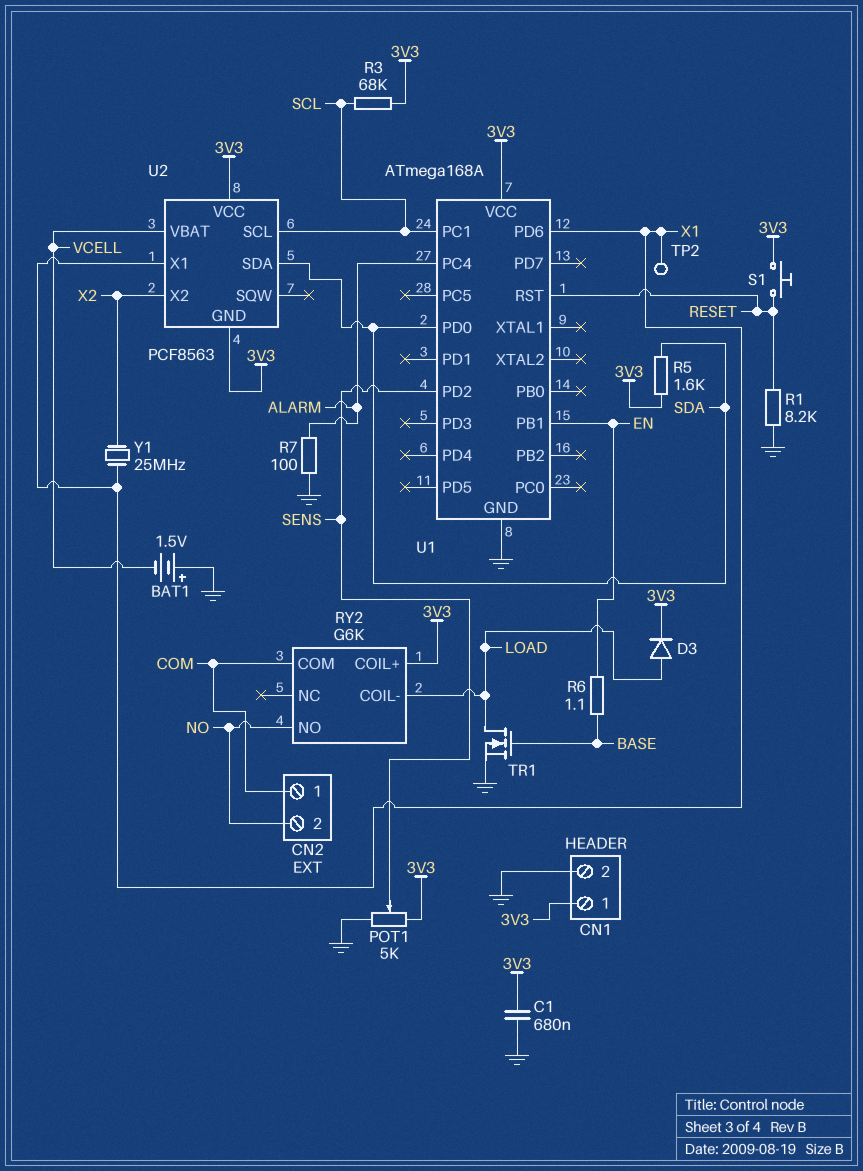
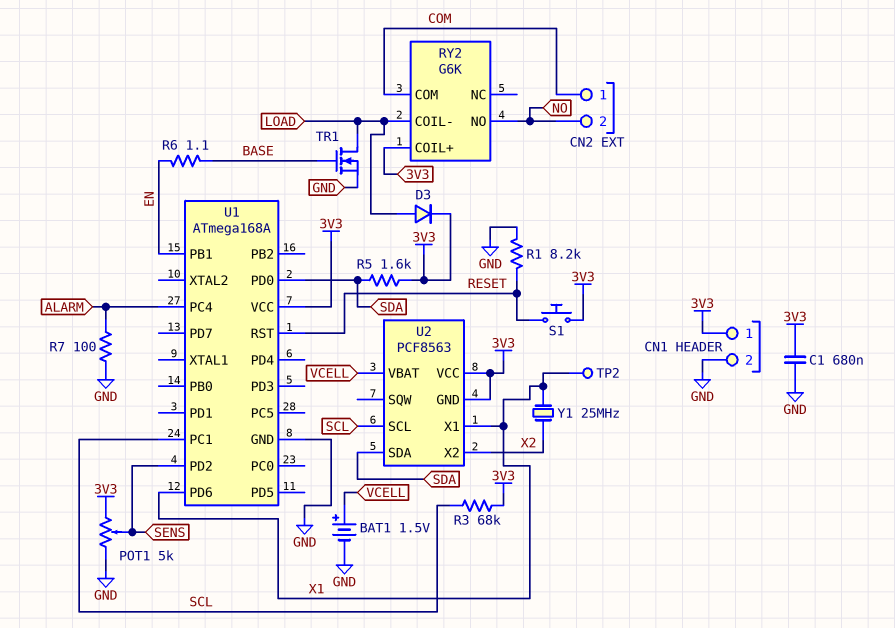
BAT1: 1.5V (plus GND, minus VCELL) -> 1.5V (plus VCELL, minus GND)

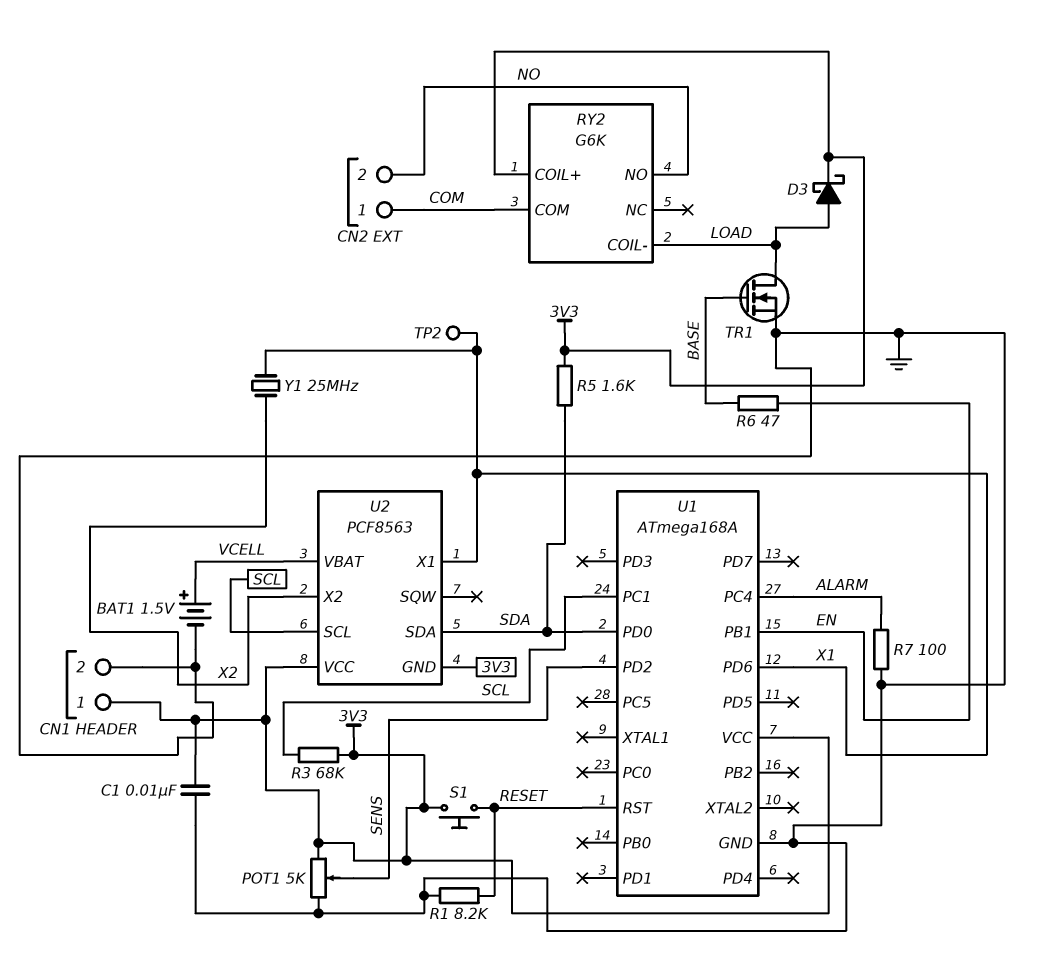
C1: 680nF (3V3, GND) -> 10nF (3V3, GND)
D3: diode (A LOAD, K 3V3) -> schottky (A LOAD, K 3V3)
R6: 1.1 (BASE, EN) -> 47 (BASE, EN)

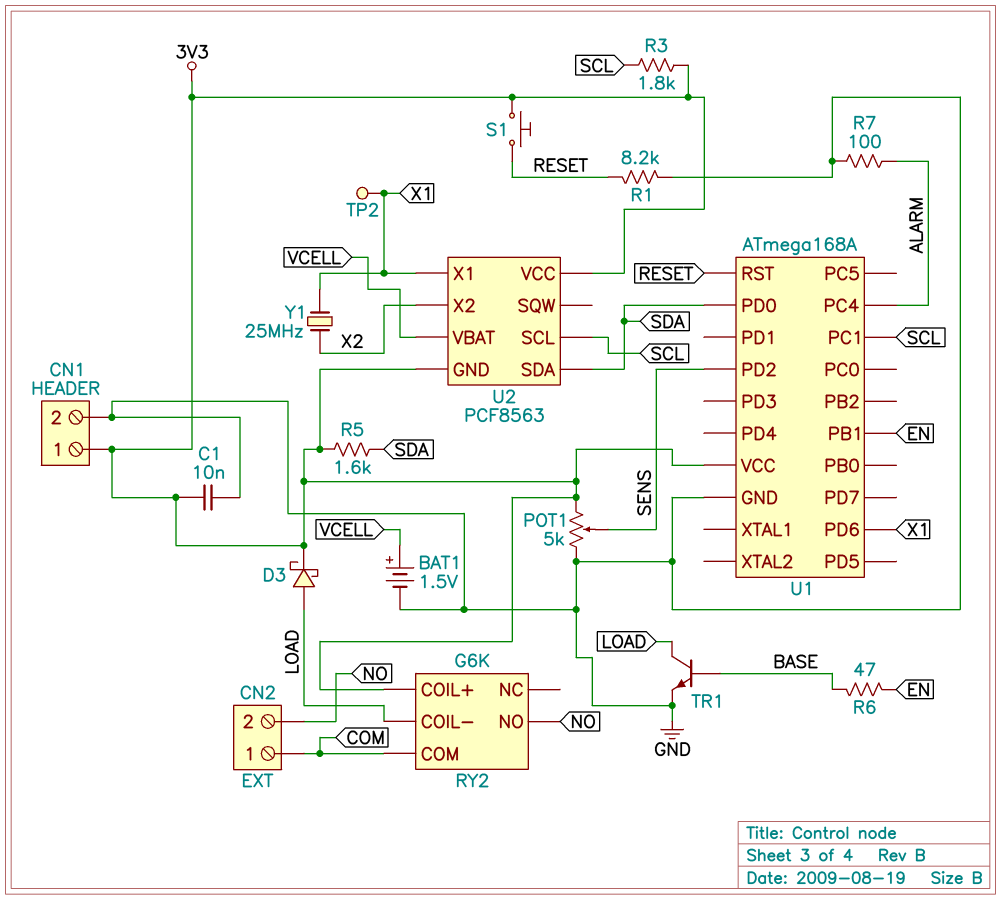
R3: 68k (3V3, SCL) -> 1.8k (3V3, SCL)
TR1: NMOS (G BASE, D LOAD, S GND) -> NPN (B BASE, C LOAD, E GND)

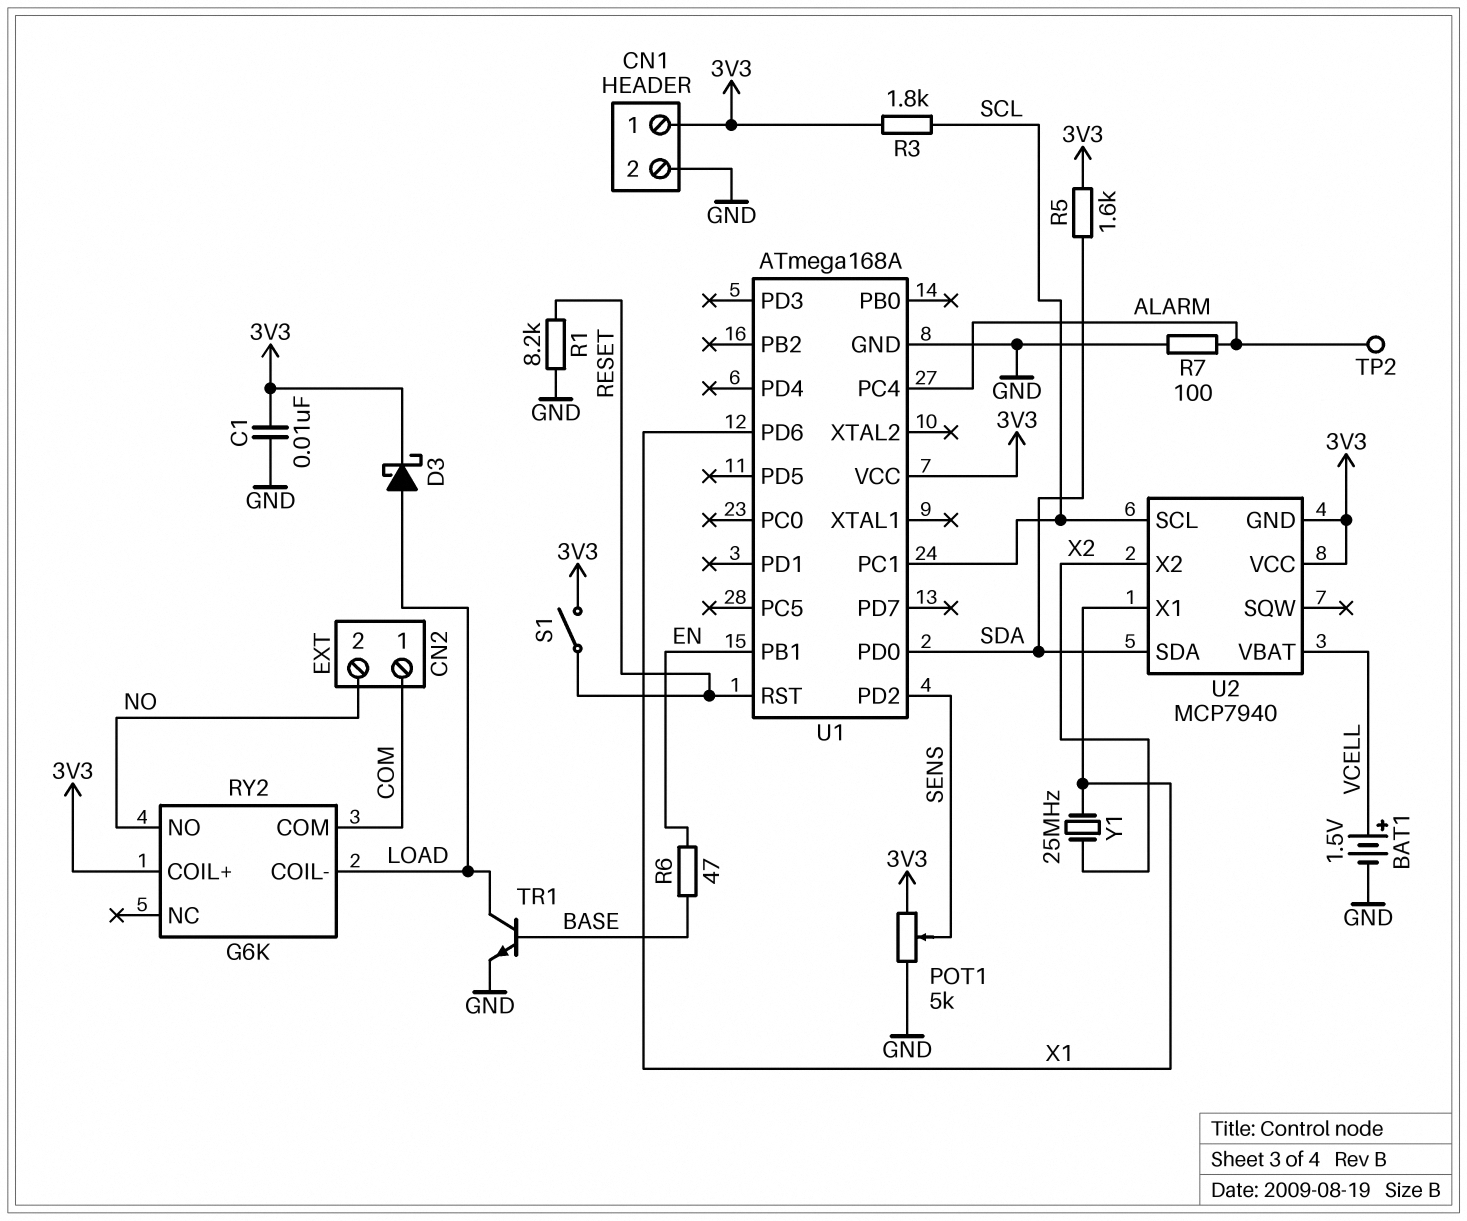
S1: button (3V3, RESET) -> switch (3V3, RESET)
TP2: test point (X1) -> test point (ALARM)
U2: PCF8563 -> MCP7940

